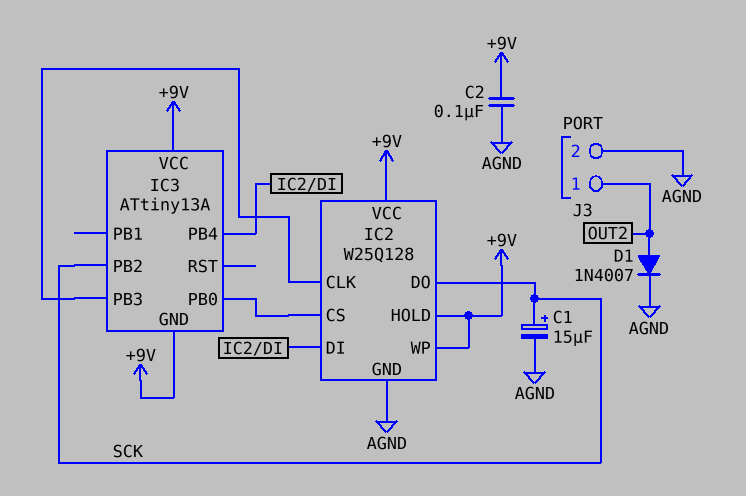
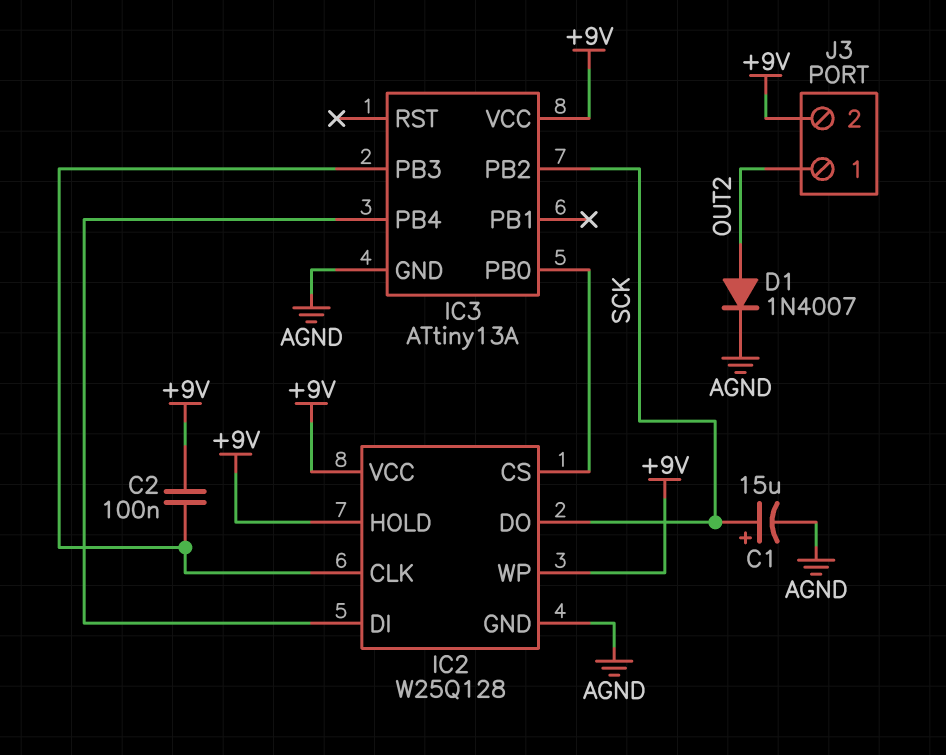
C2: 100nF (+9V, AGND) -> 100nF (+9V, IC2/CLK)
IC3 pin GND: +9V -> AGND
J3 pin 2: AGND -> +9V

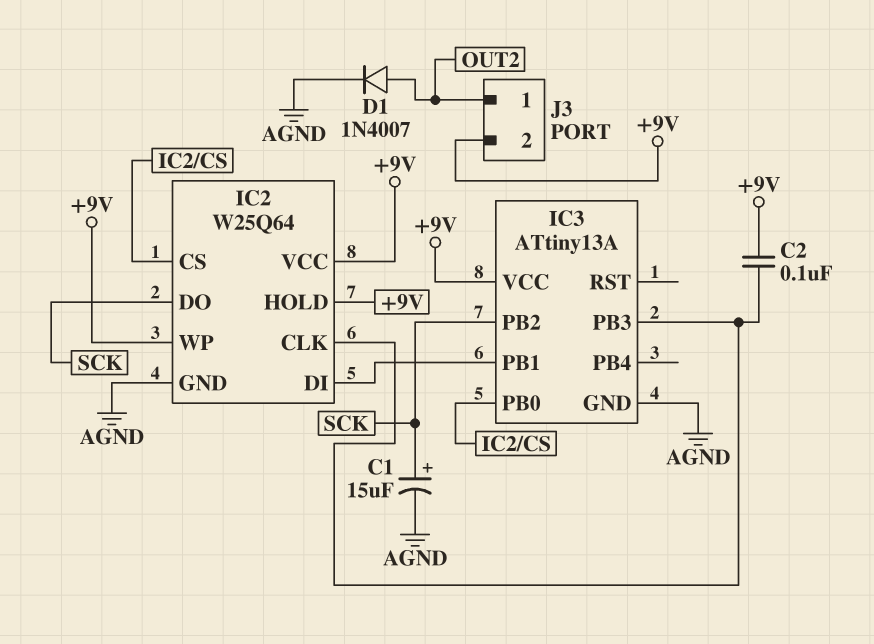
IC2: W25Q128 -> W25Q64
IC3 pin PB1: none -> IC2/DI
IC3 pin PB4: IC2/DI -> none

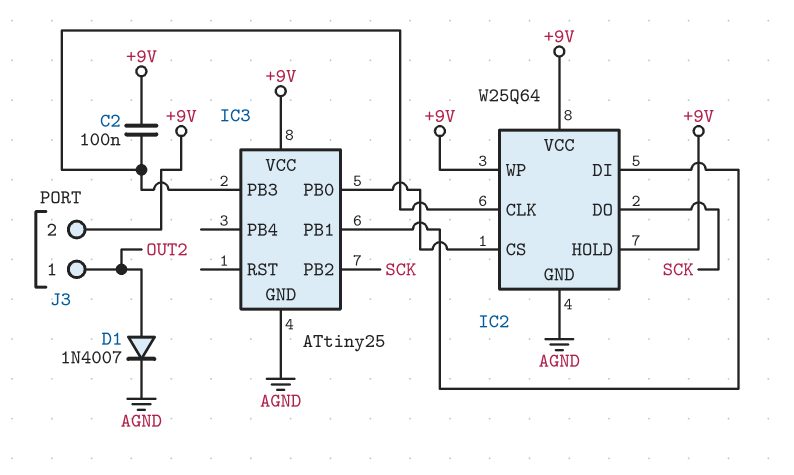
C1: 15uF (plus SCK, minus AGND) -> none
IC3: ATtiny13A -> ATtiny25

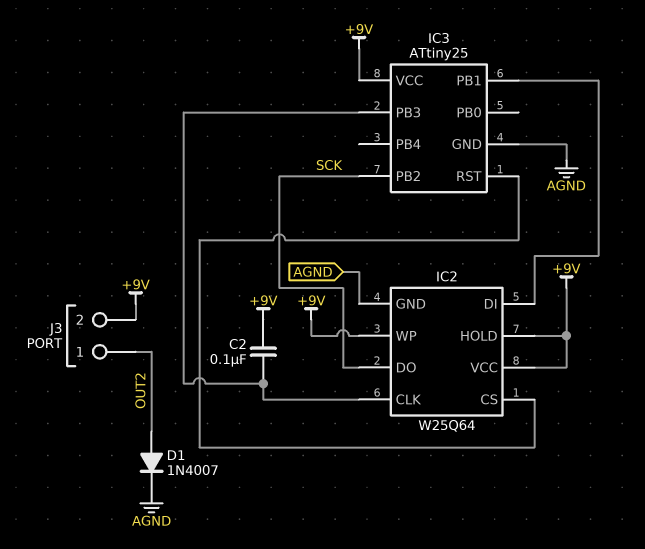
IC3 pin PB0: IC2/CS -> none
IC3 pin RST: none -> IC2/CS

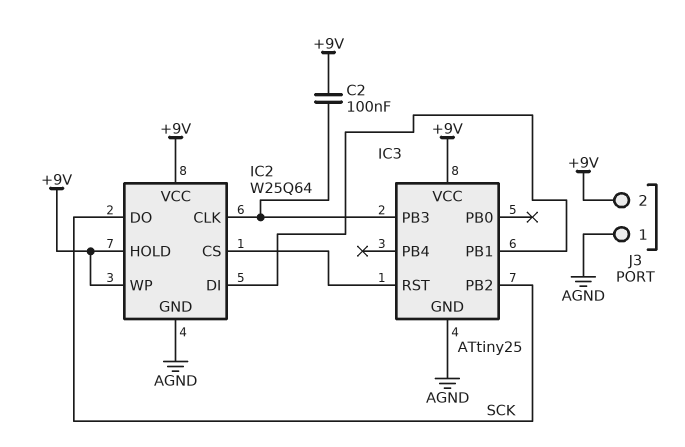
D1: diode 1N4007 (A OUT2, K AGND) -> none
J3 pin 1: OUT2 -> AGND

